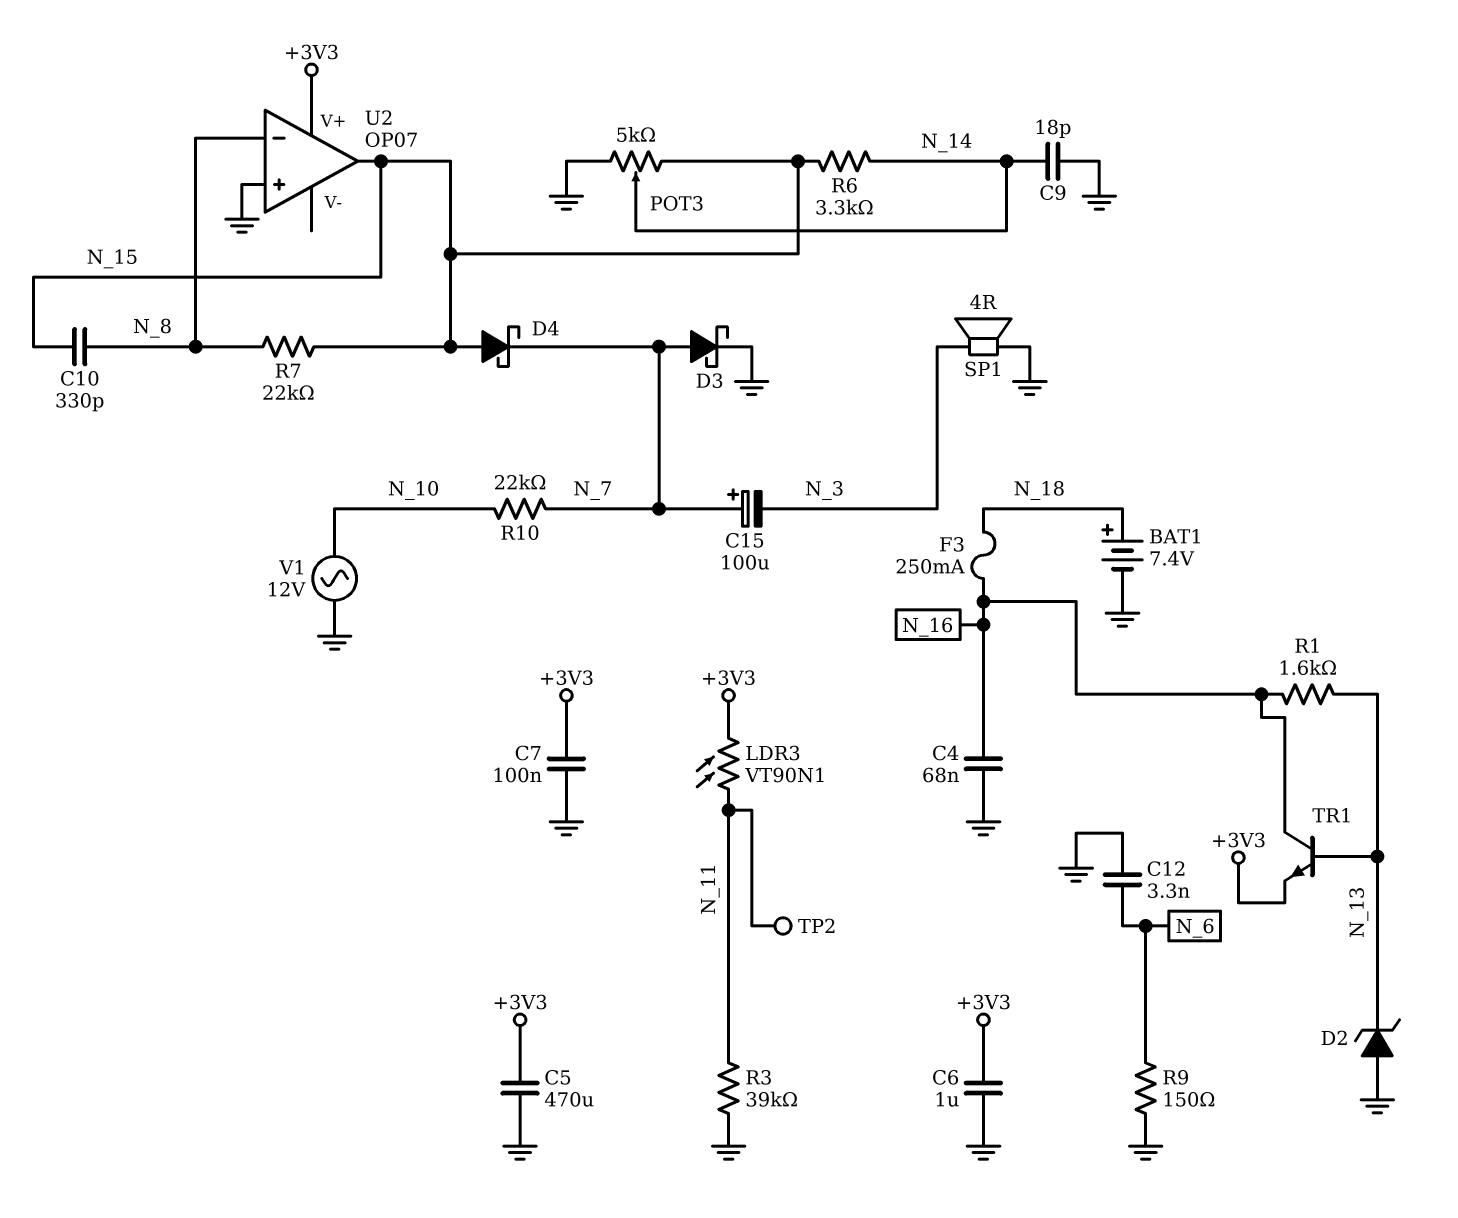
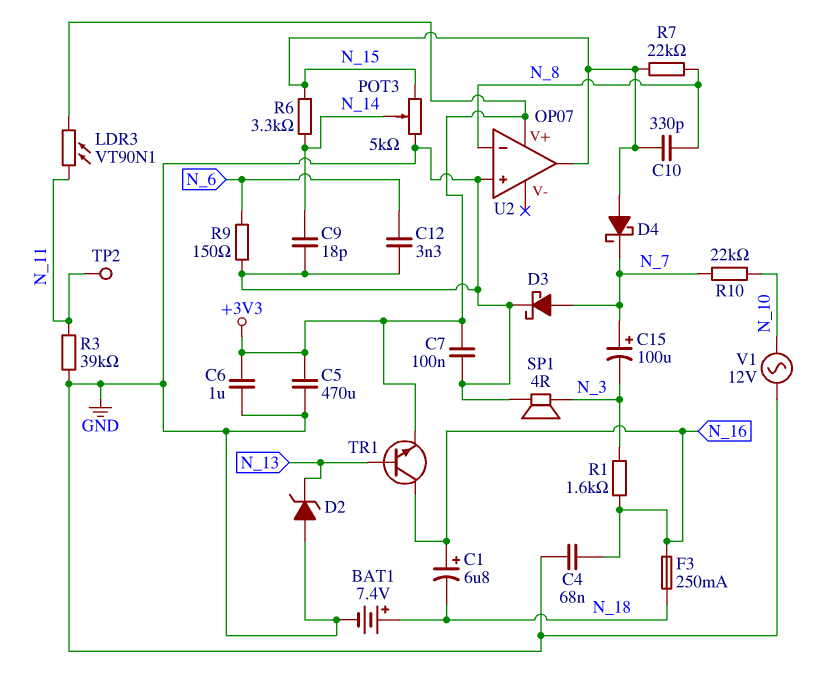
C1: none -> 6.8uF (plus N_16, minus N_18)
R1: 1.6k (N_13, N_16) -> 1.6k (N_3, N_16)

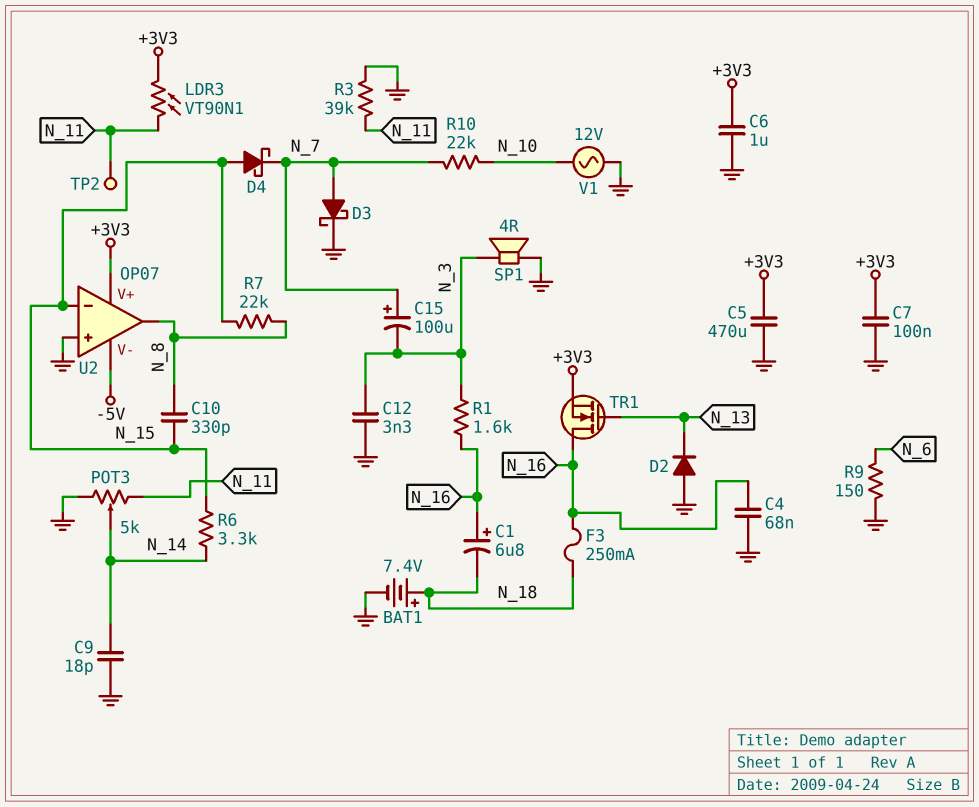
C12: 3.3nF (GND, N_6) -> 3.3nF (GND, N_3)
D2: zener (A GND, K N_13) -> diode (A GND, K N_13)
POT3: 5k (GND, N_15, wiper N_14) -> 5k (GND, N_11, wiper N_14)
TR1: NPN (B N_13, C N_16, E +3V3) -> NMOS (G N_13, D N_16, S +3V3)
U2 pin V-: none -> -5V
U2 pin in-: N_8 -> N_15
U2 pin out: N_15 -> N_8

